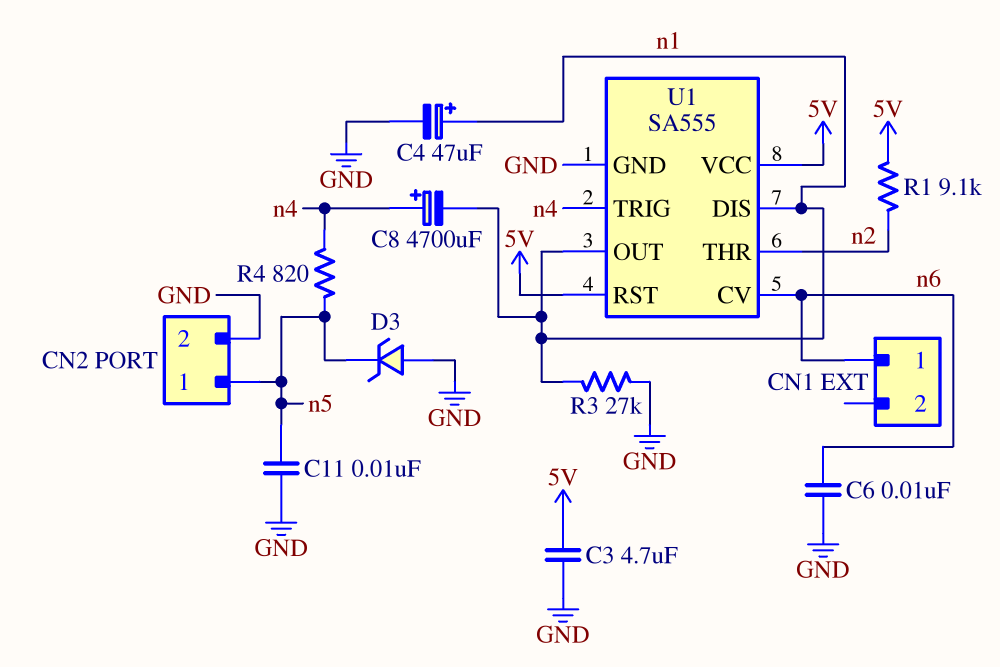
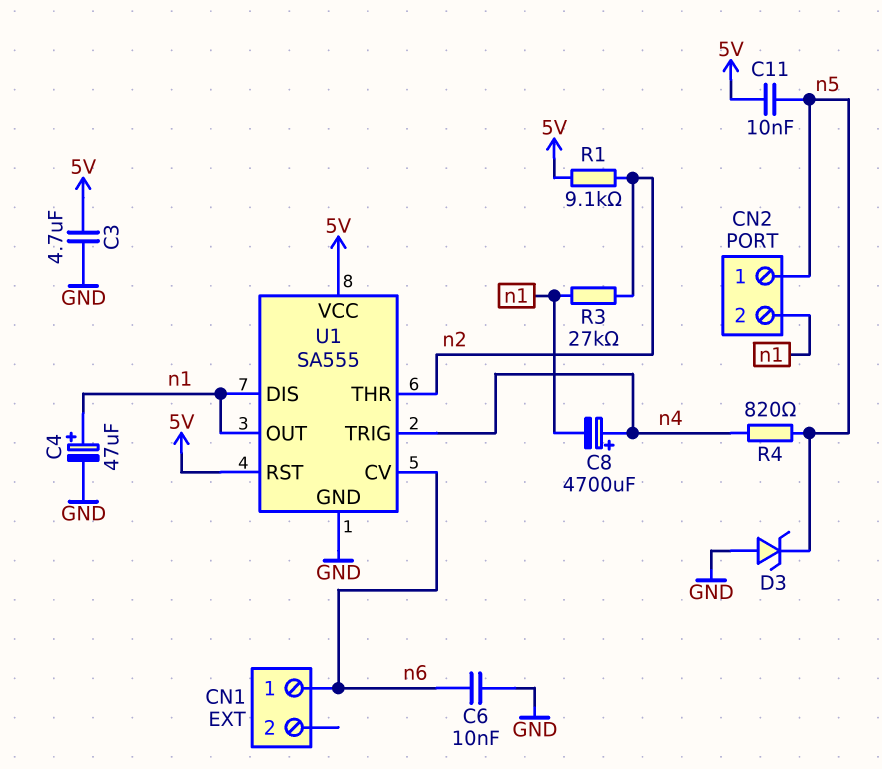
C11: 10nF (GND, n5) -> 10nF (5V, n5)
CN2 pin 2: GND -> n1
R3: 27k (GND, n1) -> 27k (n1, n2)

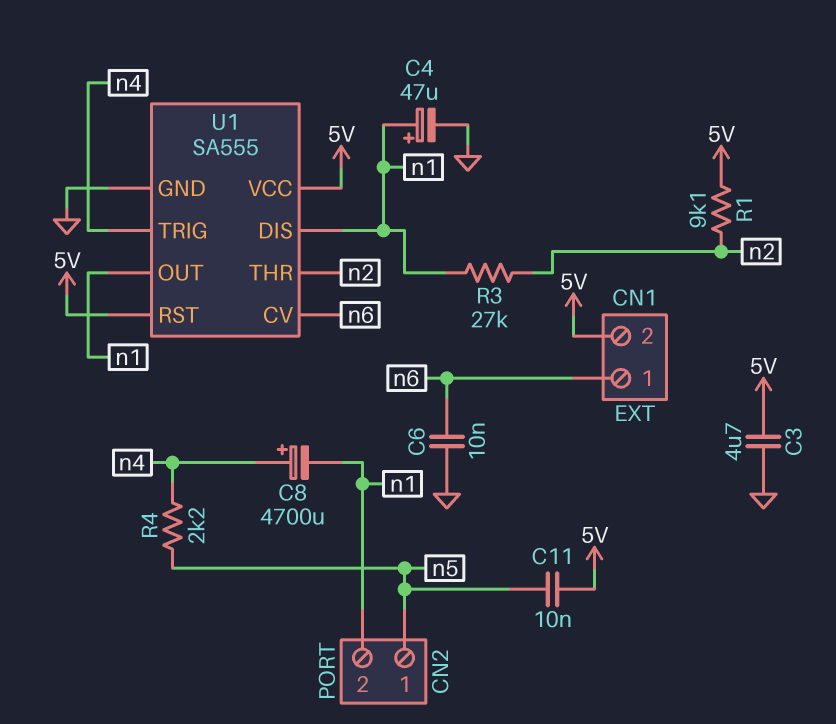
CN1 pin 2: none -> 5V
D3: zener (A GND, K n5) -> none
R4: 820 (n4, n5) -> 2.2k (n4, n5)

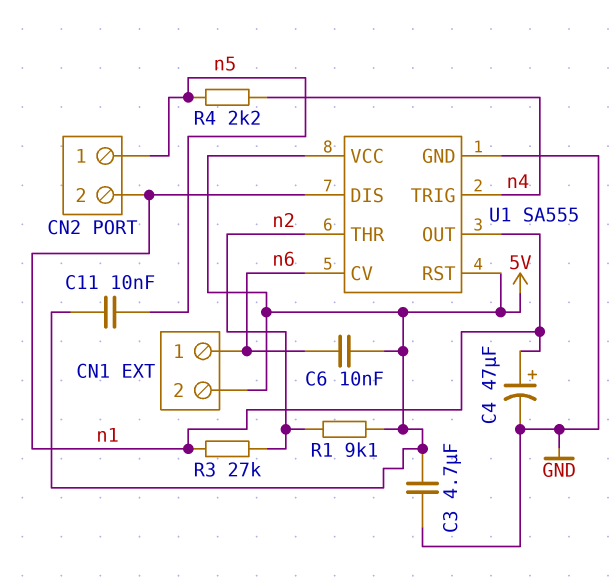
C6: 10nF (GND, n6) -> 10nF (5V, n6)
C8: 4700uF (plus n4, minus n1) -> none

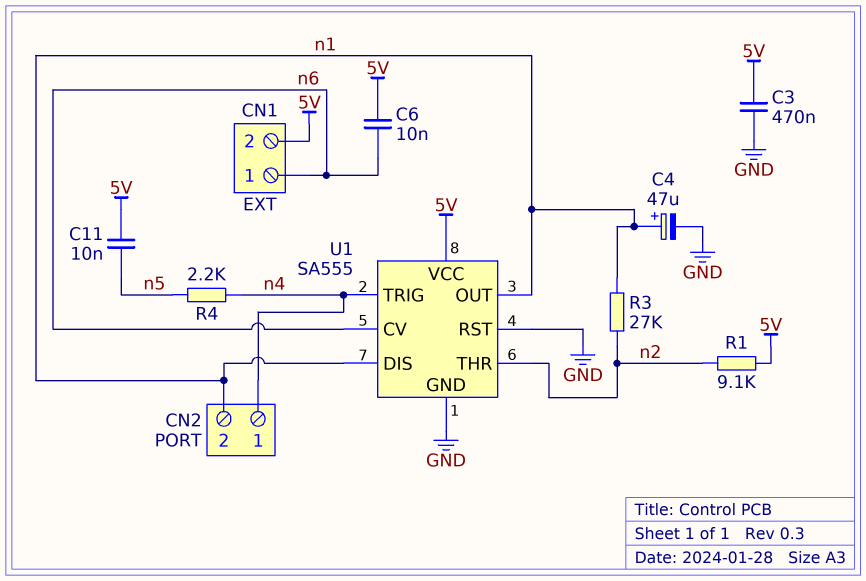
C3: 4.7uF (5V, GND) -> 470nF (5V, GND)
CN2 pin 1: n5 -> n4
U1 pin RST: 5V -> GND

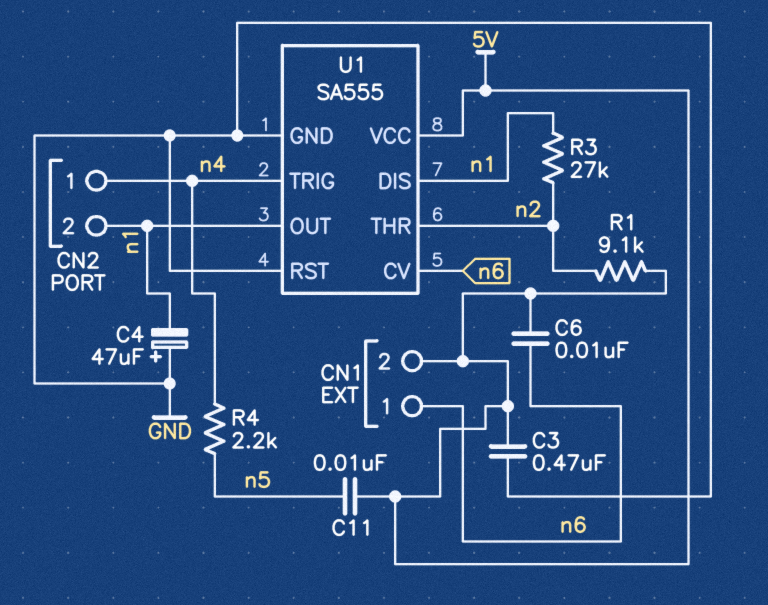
C4: 47uF (plus n1, minus GND) -> 47uF (plus GND, minus n1)

